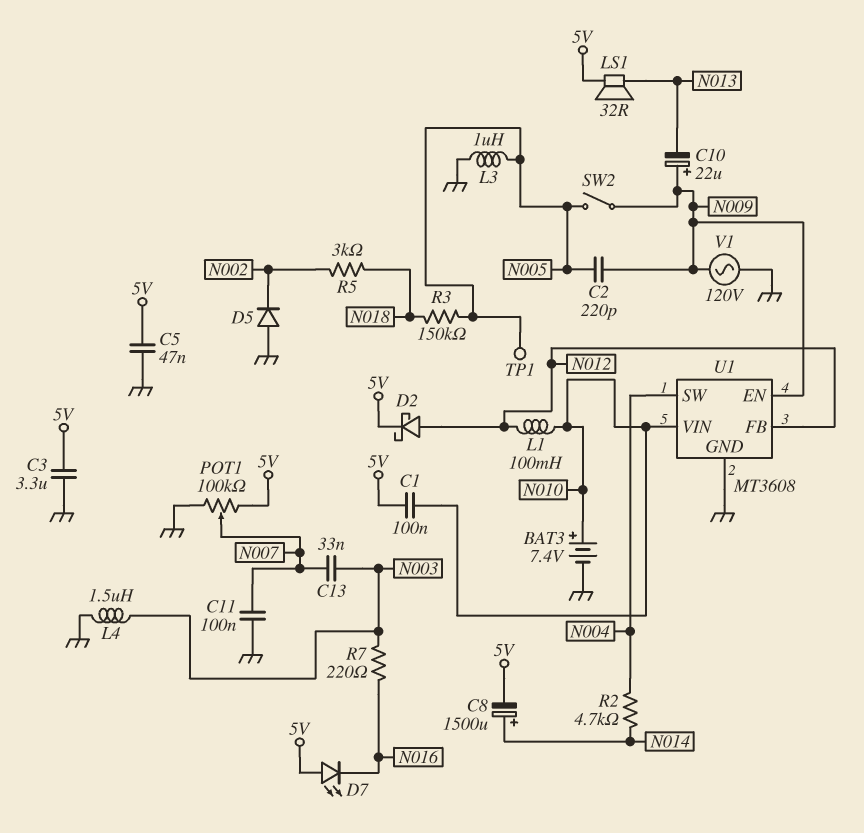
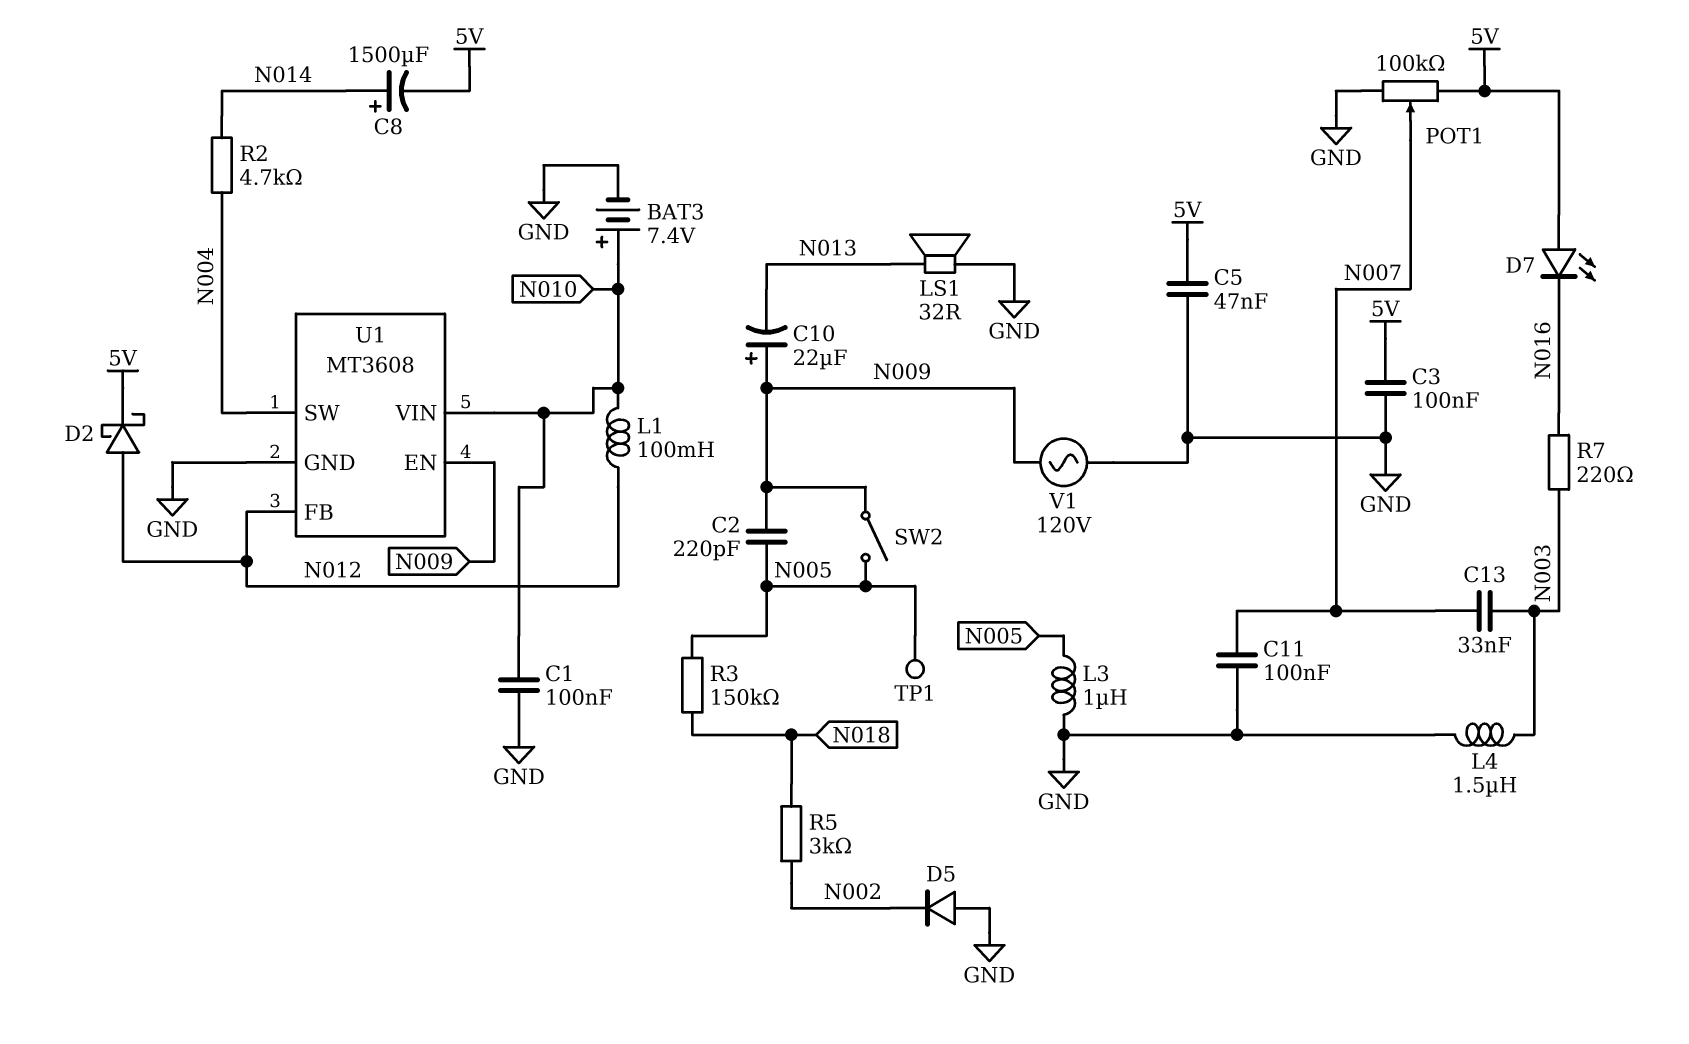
C1: 100nF (5V, N010) -> 100nF (GND, N010)
C3: 3.3uF (5V, GND) -> 100nF (5V, GND)
LS1: speaker 32R (5V, N013) -> speaker 32R (GND, N013)

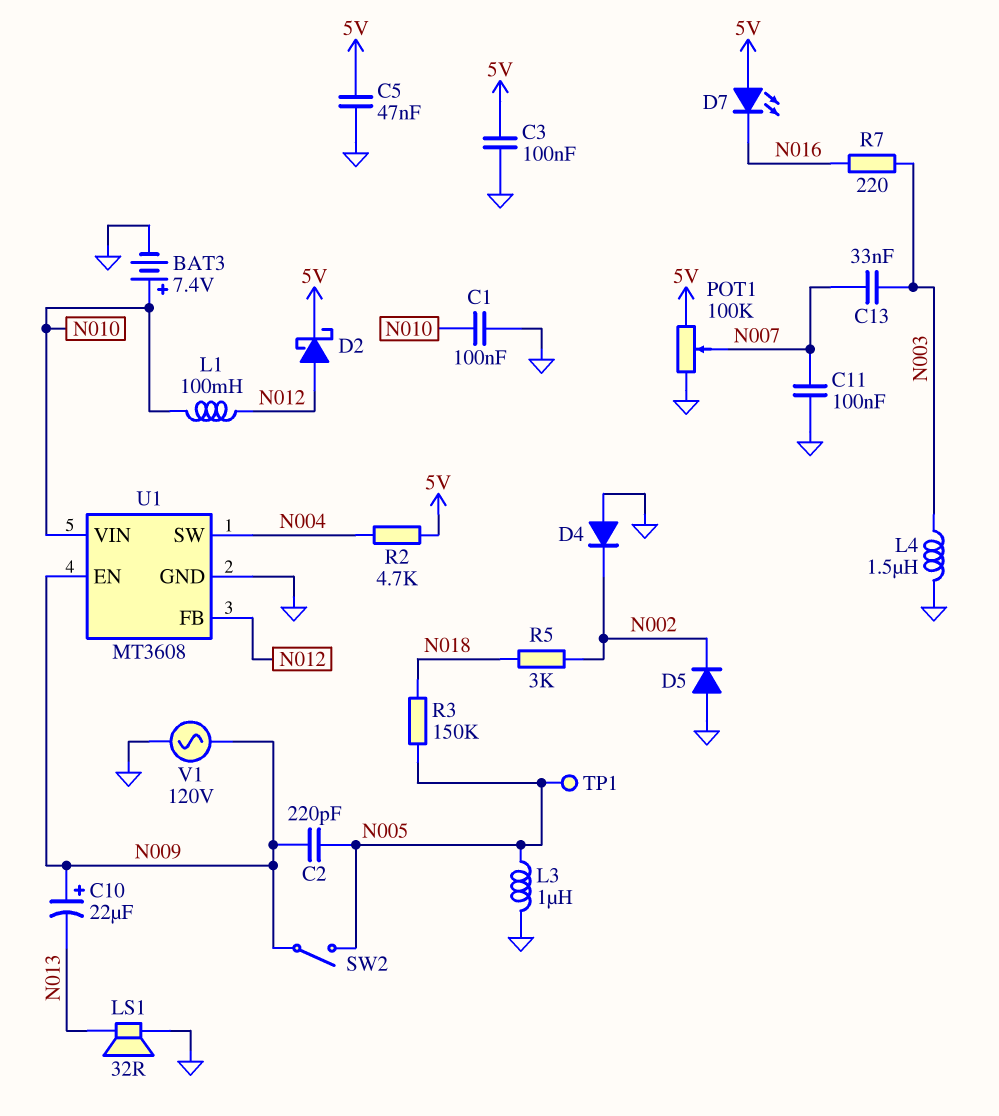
C8: 1500uF (plus N014, minus 5V) -> none
D4: none -> diode (A GND, K N002)
R2: 4.7k (N004, N014) -> 4.7k (5V, N004)

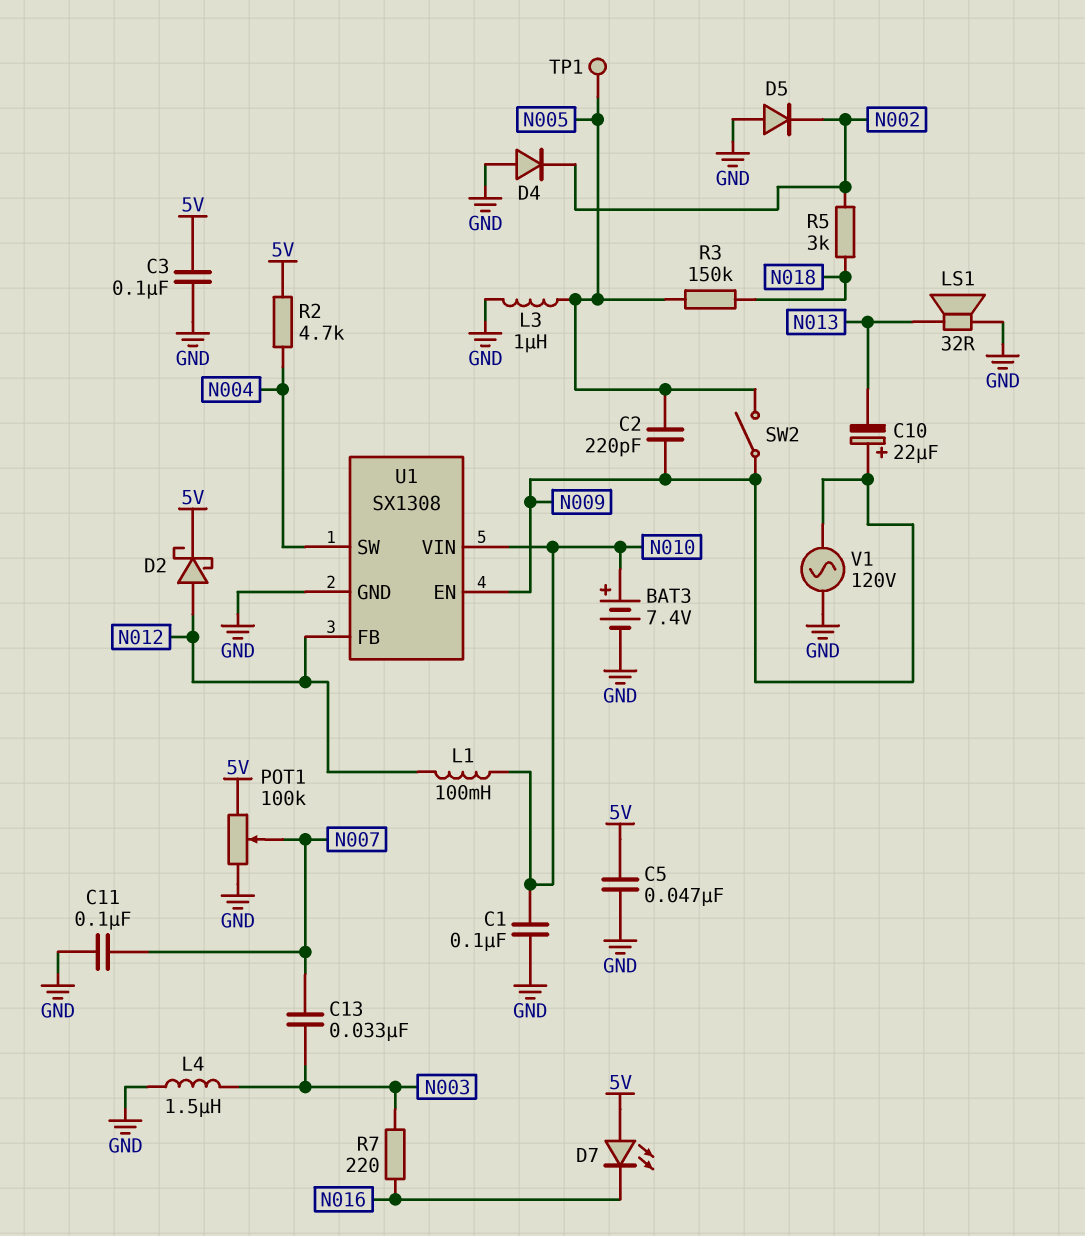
U1: MT3608 -> SX1308

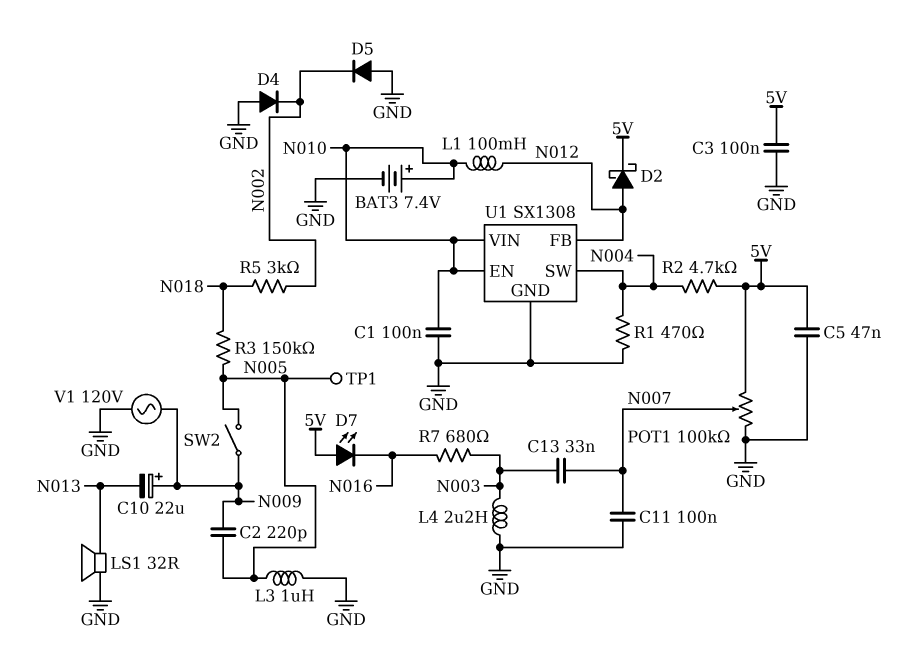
L4: 1.5uH (GND, N003) -> 2.2uH (GND, N003)
R1: none -> 470 (GND, N004)
R7: 220 (N003, N016) -> 680 (N003, N016)
U1 pin EN: N009 -> N010

